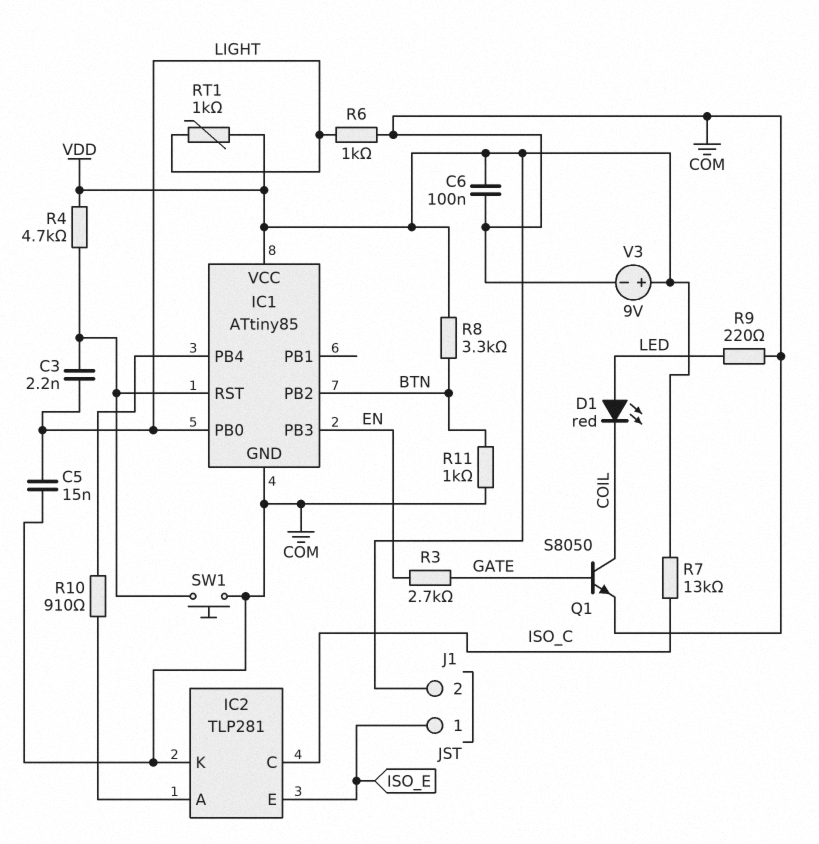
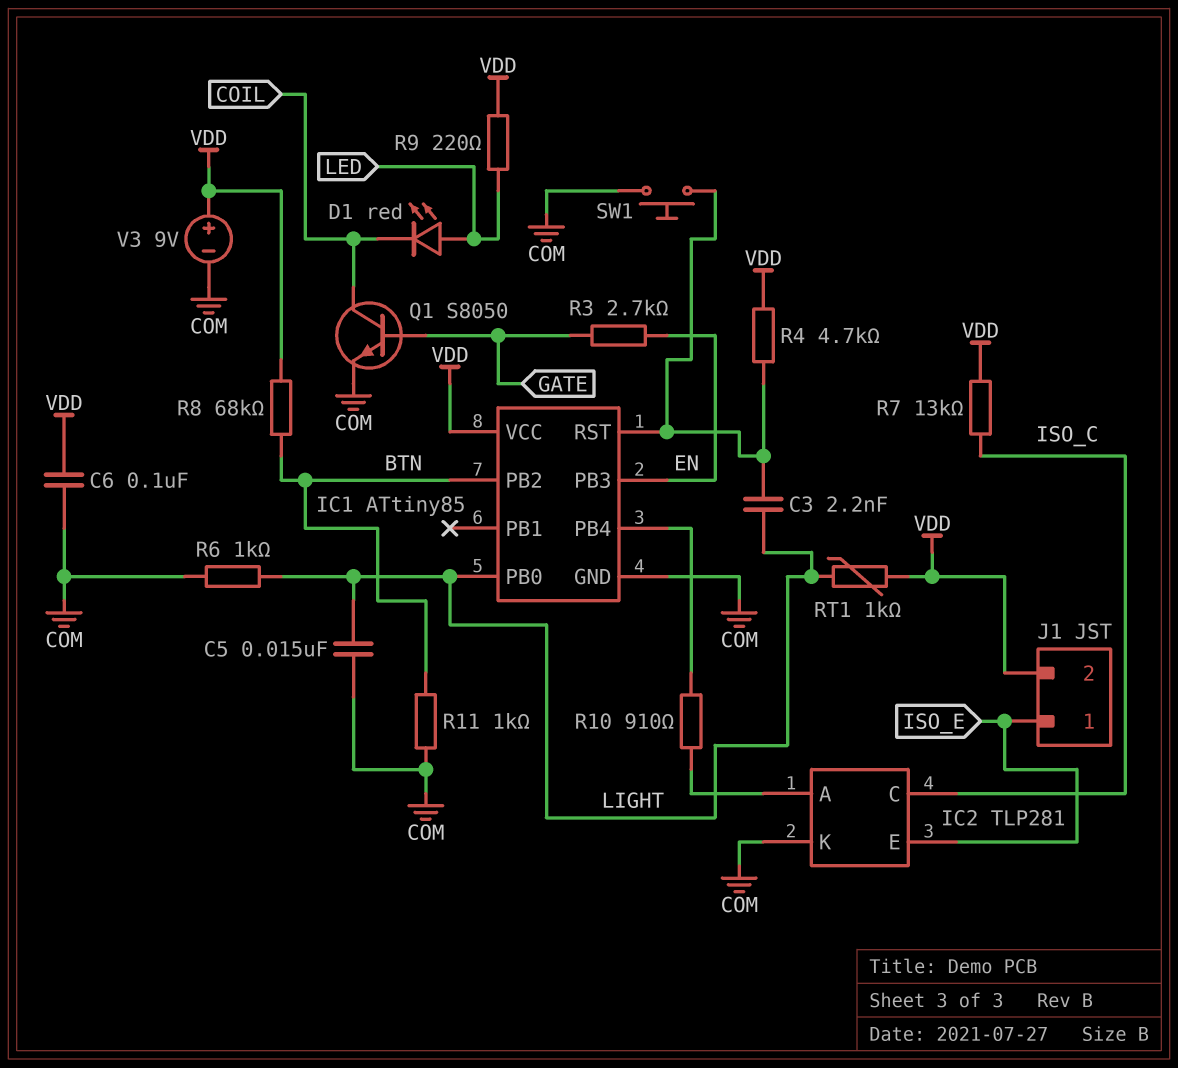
R8: 3.3k (BTN, VDD) -> 68k (BTN, VDD)
R9: 220 (COM, LED) -> 220 (LED, VDD)

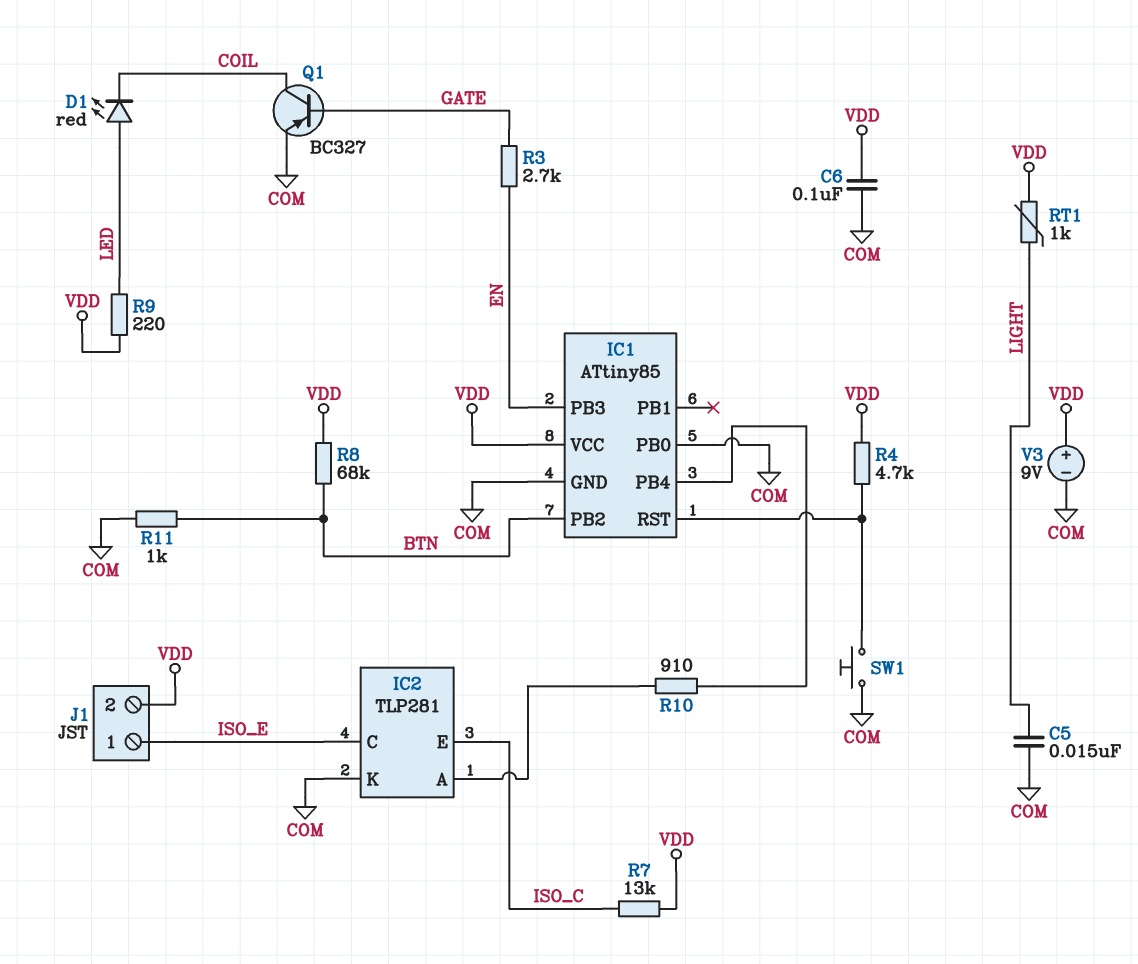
C3: 2.2nF (IC1/RST, LIGHT) -> none
IC1 pin PB0: LIGHT -> COM
IC2 pin C: ISO_C -> ISO_E
IC2 pin E: ISO_E -> ISO_C
Q1: NPN S8050 (B GATE, C COIL, E COM) -> PNP BC327 (B GATE, C COIL, E COM)
R6: 1k (COM, LIGHT) -> none

